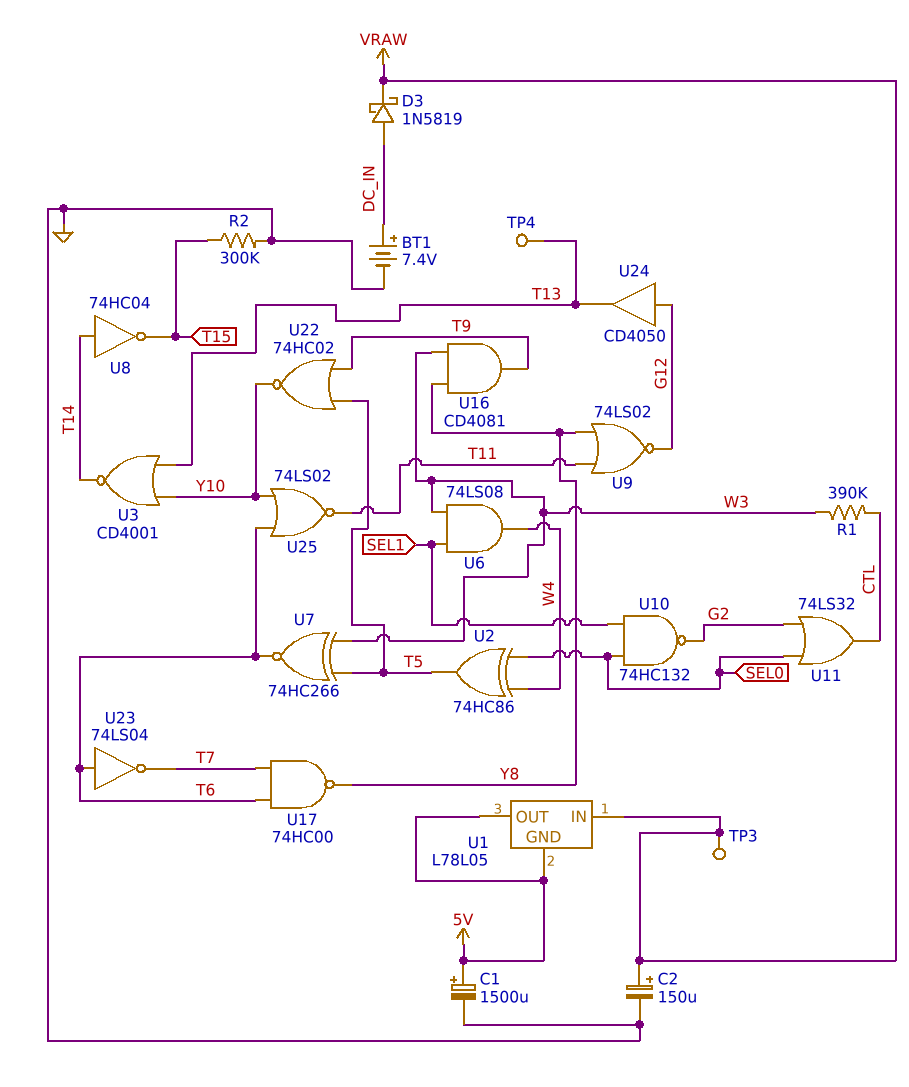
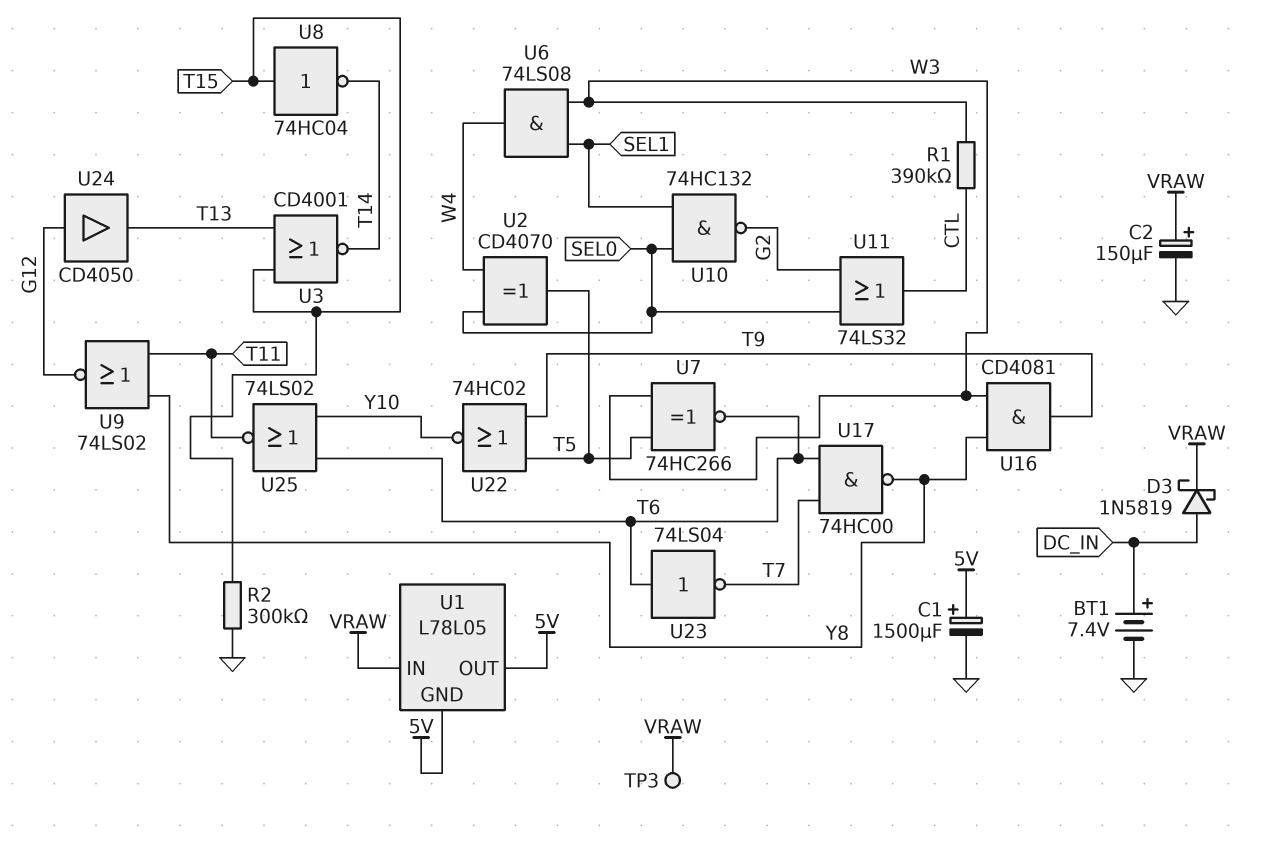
TP4: test point (T13) -> none
U2: XOR 74HC86 (in SEL0, in W4, out T5) -> XOR CD4070 (in SEL0, in W4, out T5)
U3: NOR CD4001 (in T13, in Y10, out T14) -> NOR CD4001 (in T13, in T15, out T14)
U8: NOT 74HC04 (in T14, out T15) -> NOT 74HC04 (in T15, out T14)

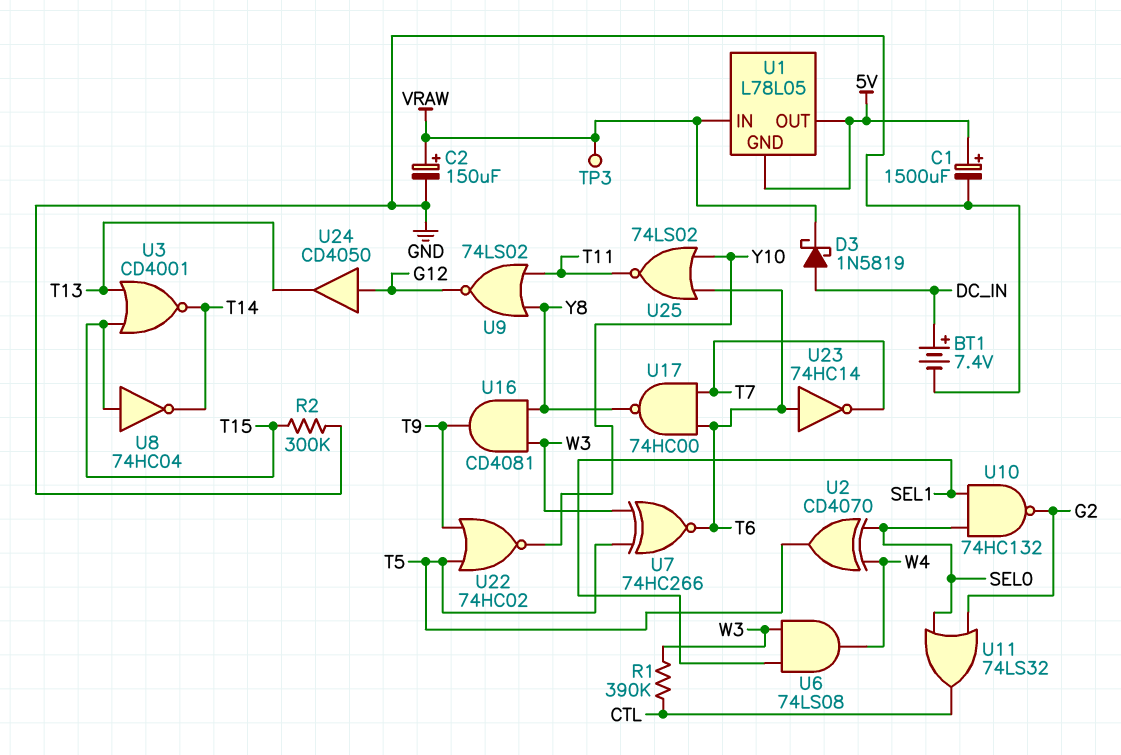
U23: NOT 74LS04 (in T6, out T7) -> NOT 74HC14 (in T6, out T7)

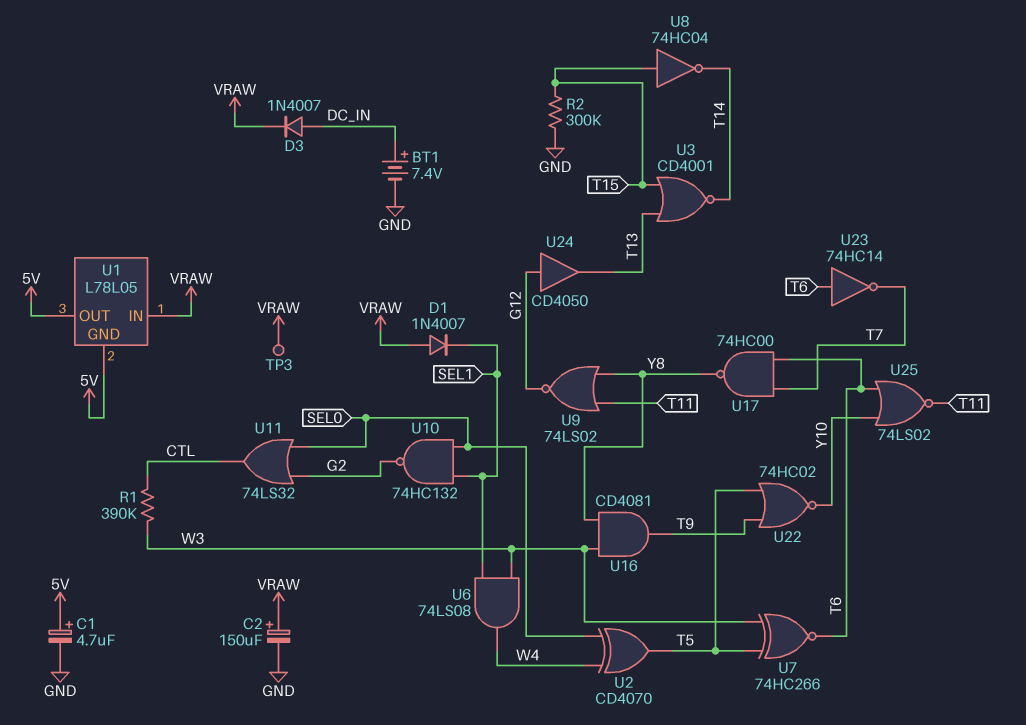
C1: 1500uF (plus 5V, minus GND) -> 4.7uF (plus 5V, minus GND)
D1: none -> diode 1N4007 (A VRAW, K SEL1)
D3: schottky 1N5819 (A DC_IN, K VRAW) -> diode 1N4007 (A DC_IN, K VRAW)

